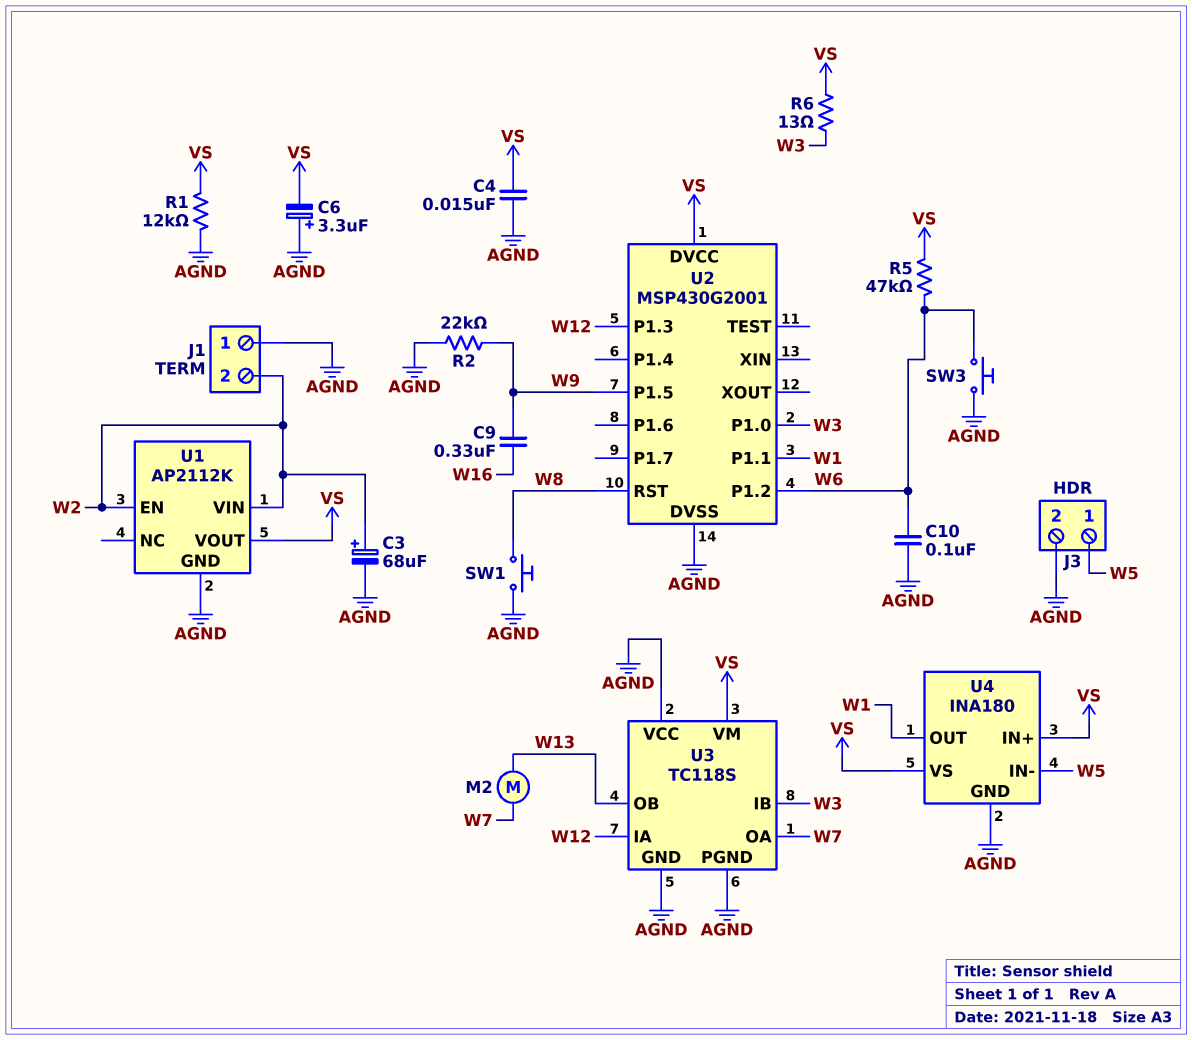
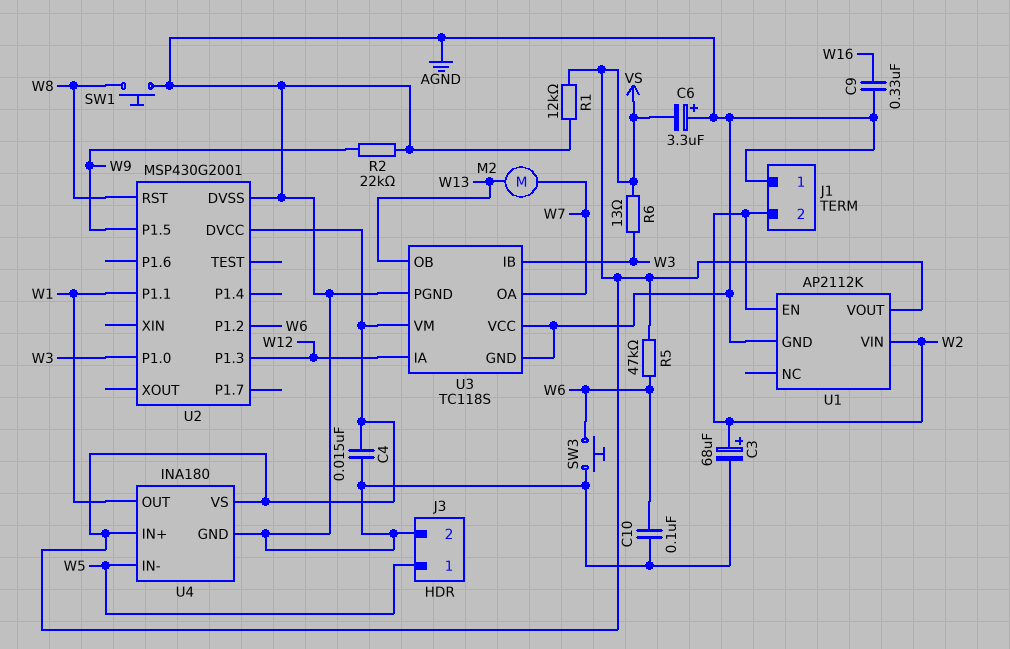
C9: 330nF (W9, W16) -> 330nF (AGND, W16)

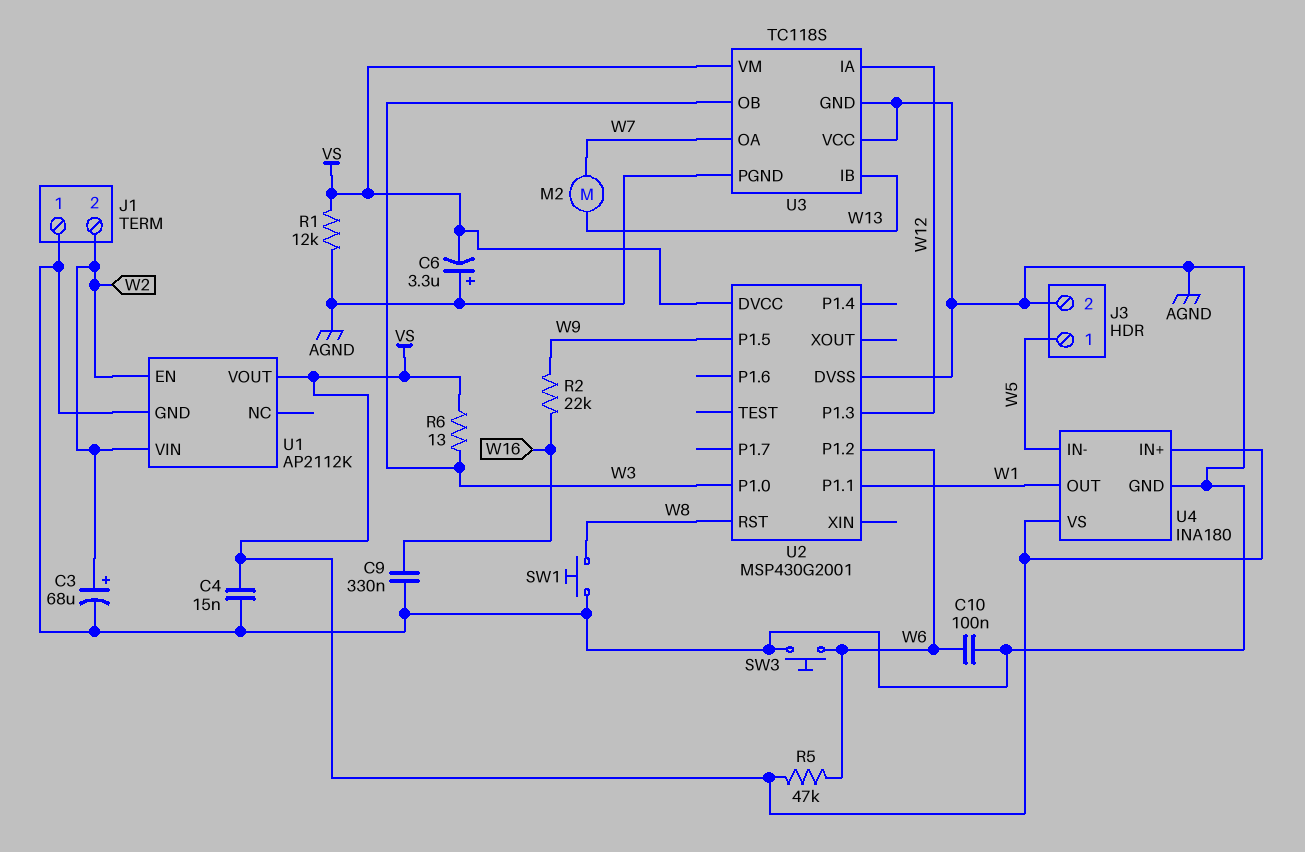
R2: 22k (AGND, W9) -> 22k (W9, W16)
U3 pin IB: W3 -> W13
U3 pin OB: W13 -> W3

